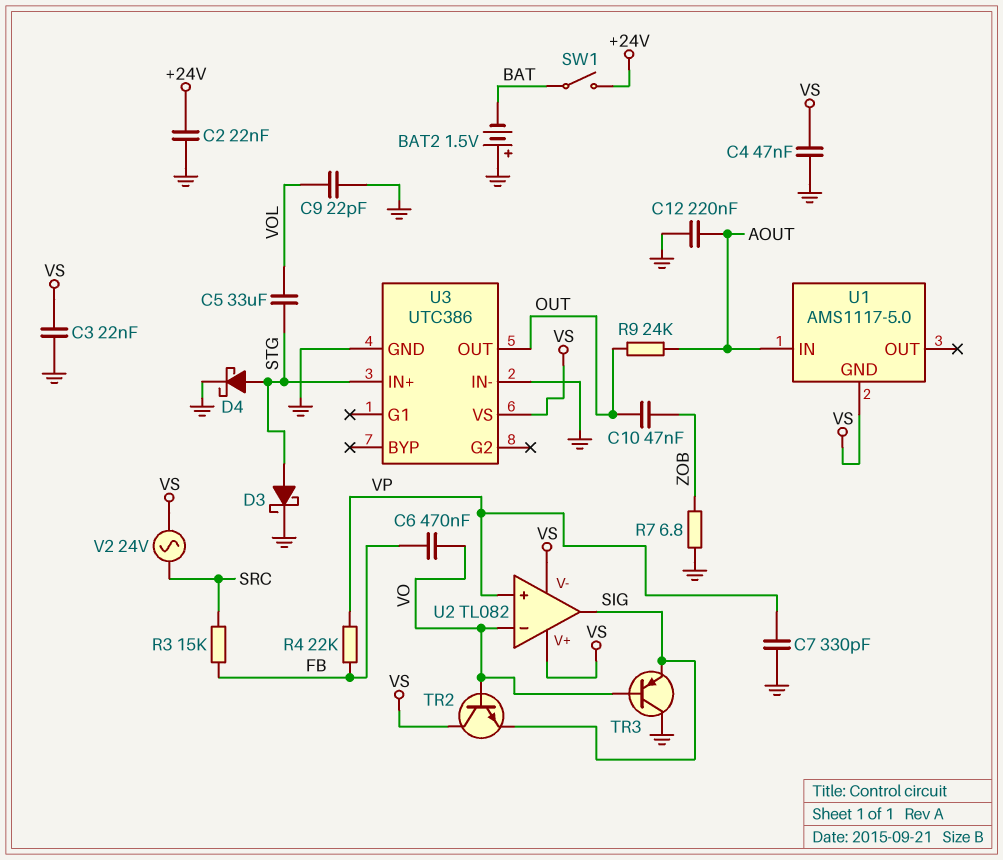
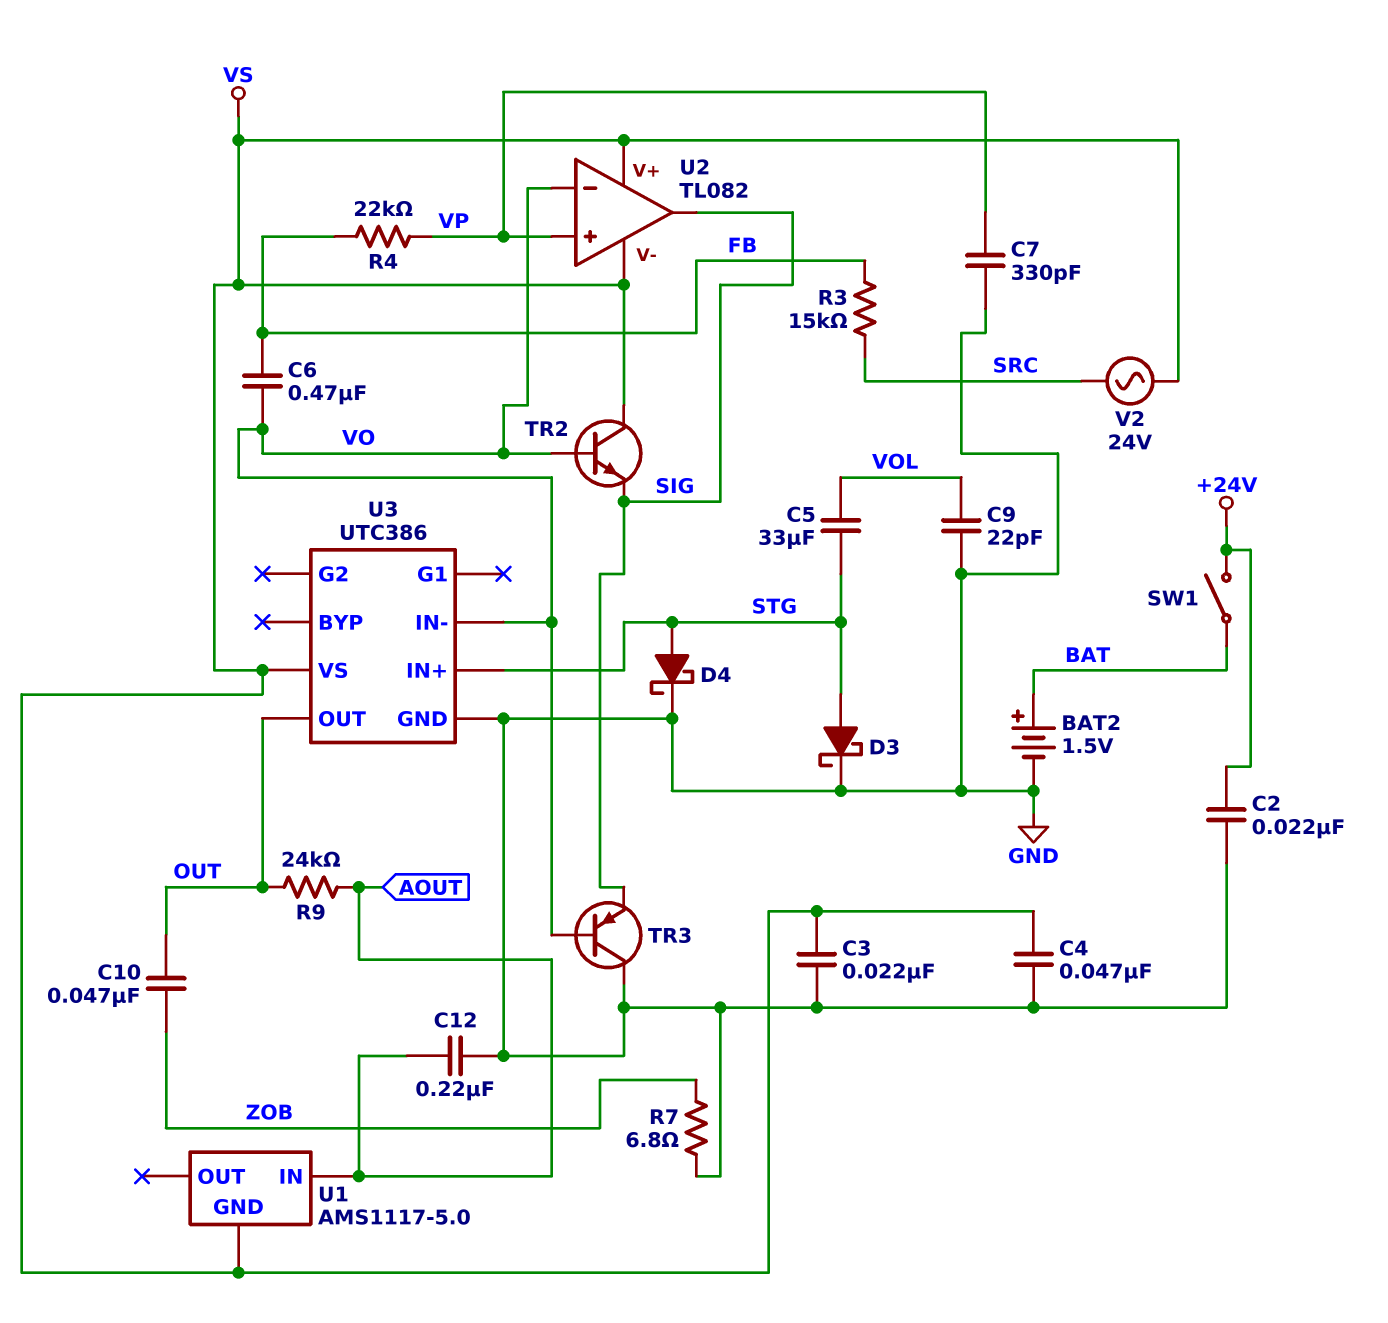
BAT2: 1.5V (plus GND, minus BAT) -> 1.5V (plus BAT, minus GND)
U3 pin IN-: GND -> VO

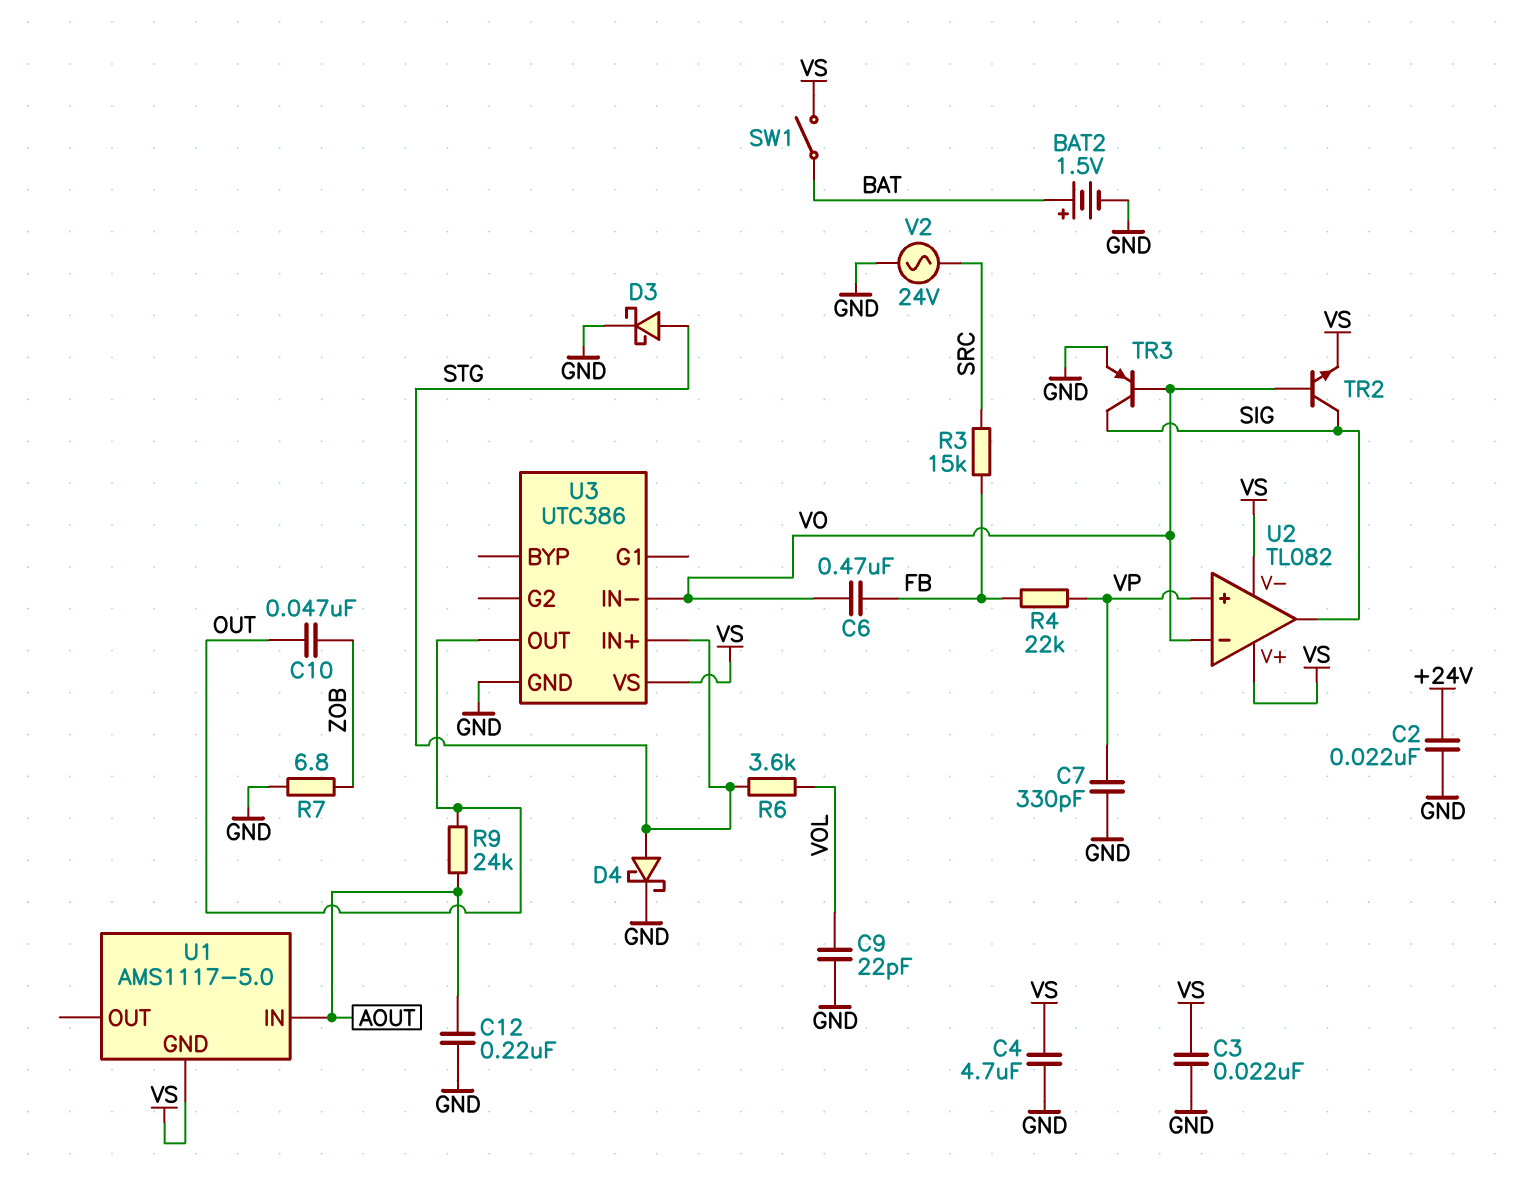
C4: 47nF (GND, VS) -> 4.7uF (GND, VS)
C5: 33uF (STG, VOL) -> none
R6: none -> 3.6k (STG, VOL)
SW1: switch (+24V, BAT) -> switch (BAT, VS)
TR2: NPN (B VO, C VS, E SIG) -> NPN (B VO, C SIG, E VS)
TR3: PNP (B VO, C GND, E SIG) -> PNP (B VO, C SIG, E GND)
V2: AC 24V (SRC, VS) -> AC 24V (GND, SRC)

